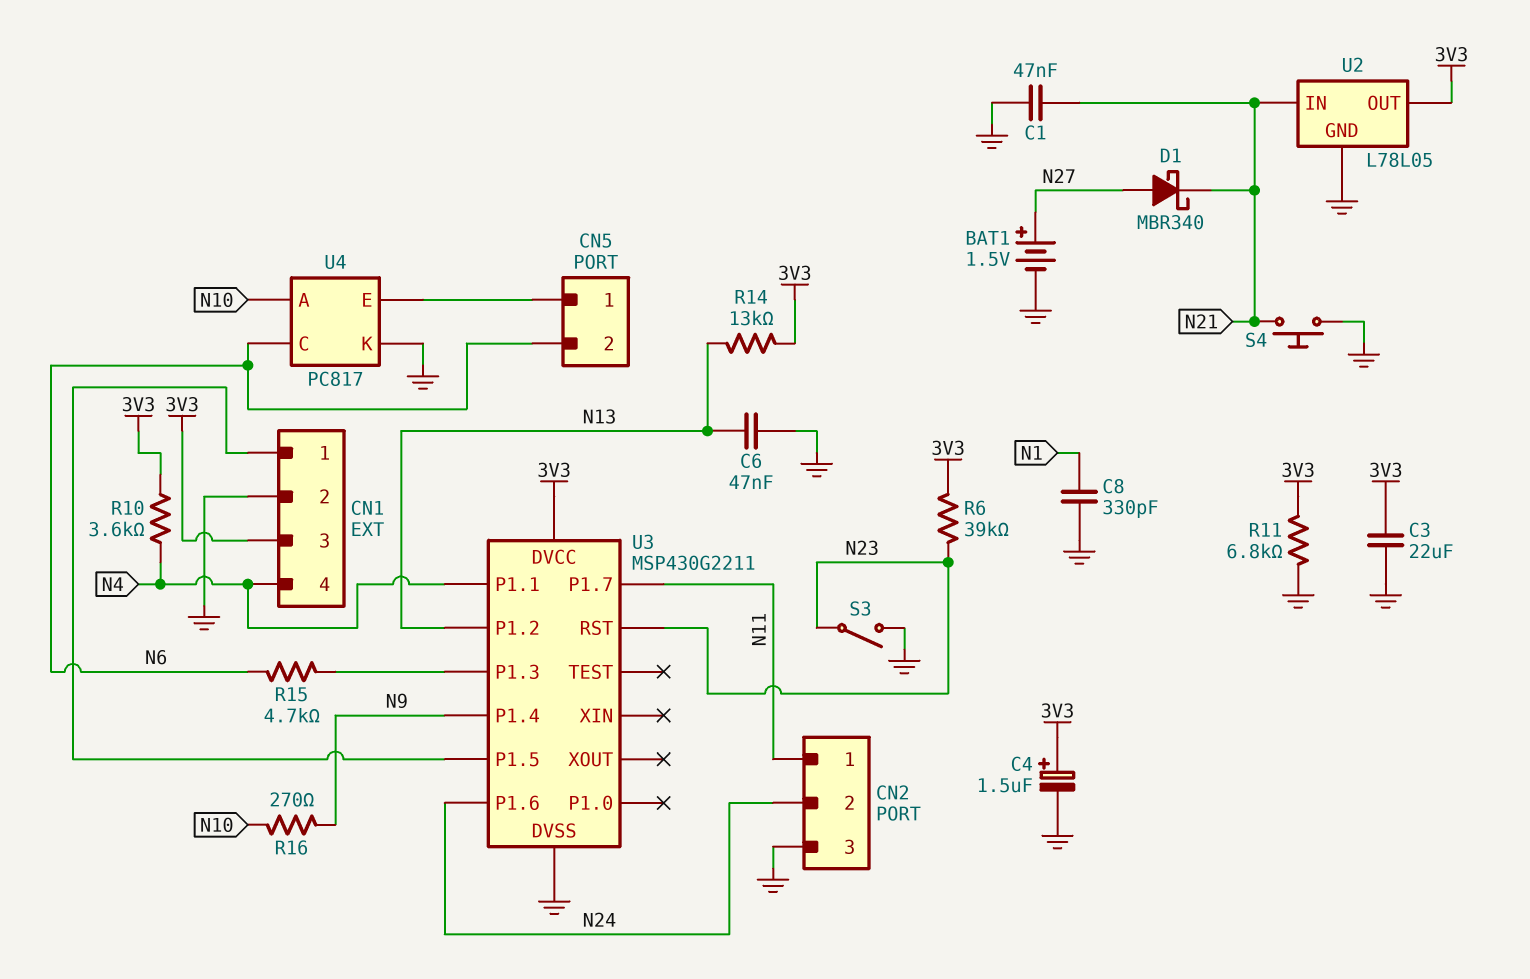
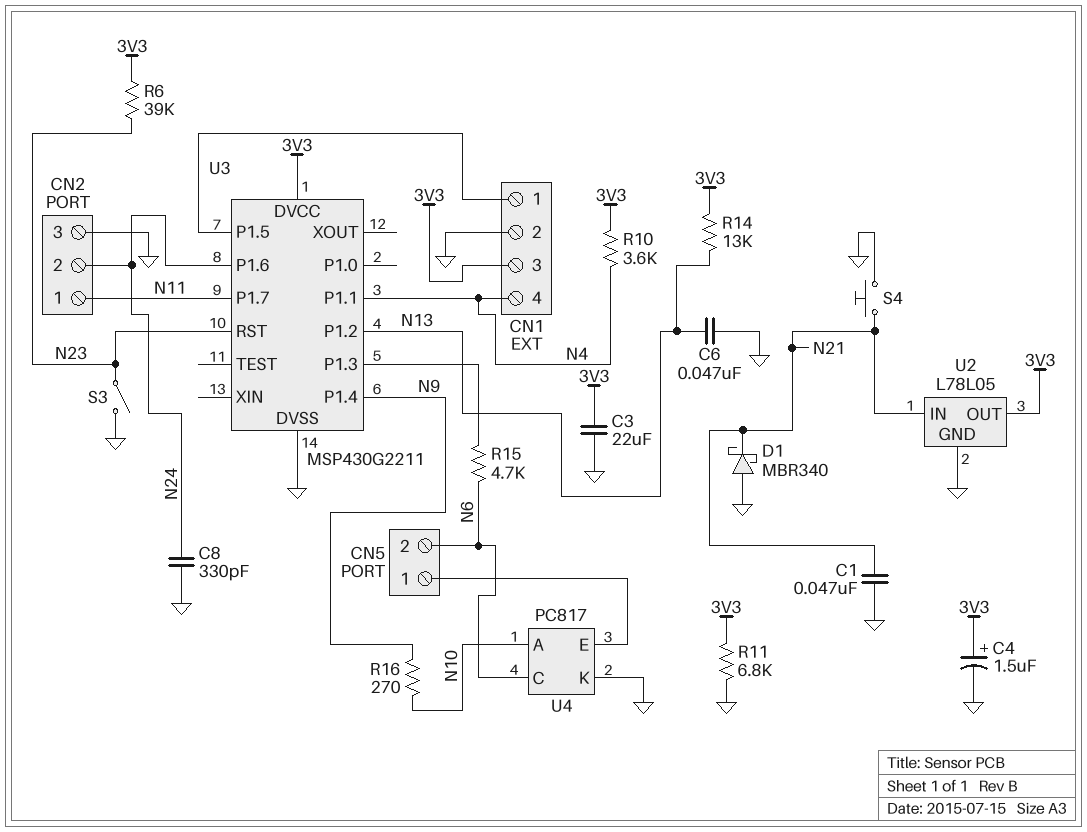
BAT1: 1.5V (plus N27, minus GND) -> none
C8: 330pF (GND, N1) -> 330pF (GND, N24)
D1: schottky MBR340 (A N27, K N21) -> schottky MBR340 (A GND, K N21)

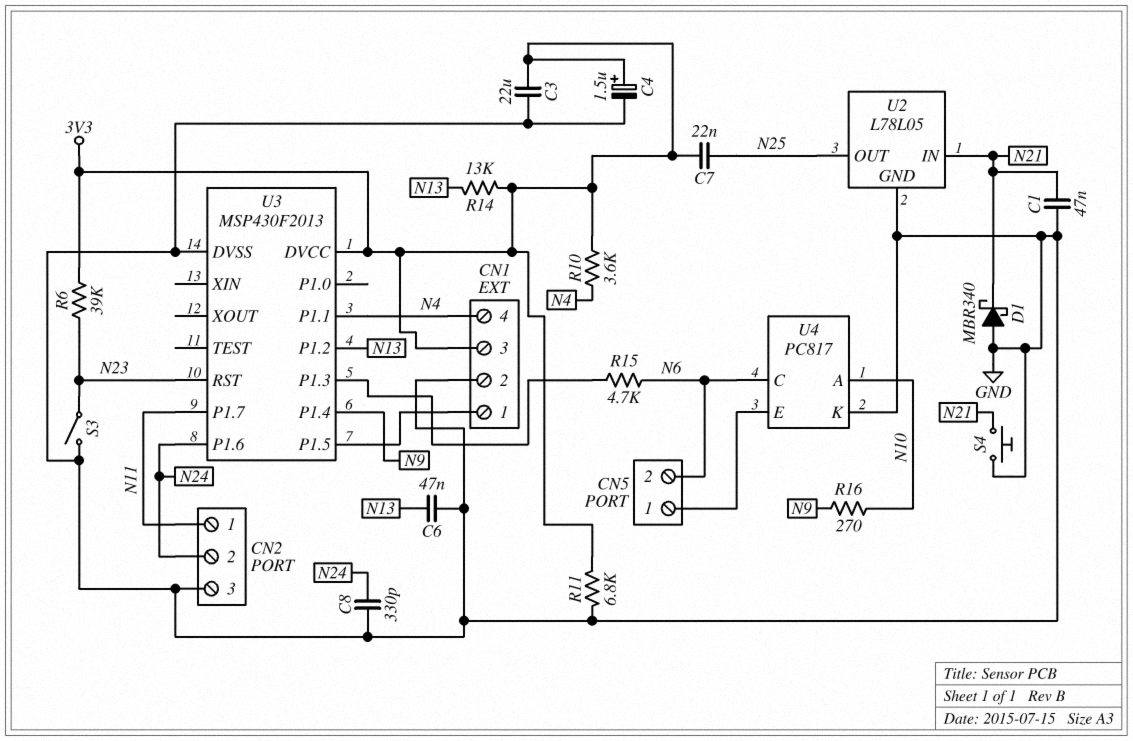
C7: none -> 22nF (3V3, N25)
U2 pin OUT: 3V3 -> N25
U3: MSP430G2211 -> MSP430F2013

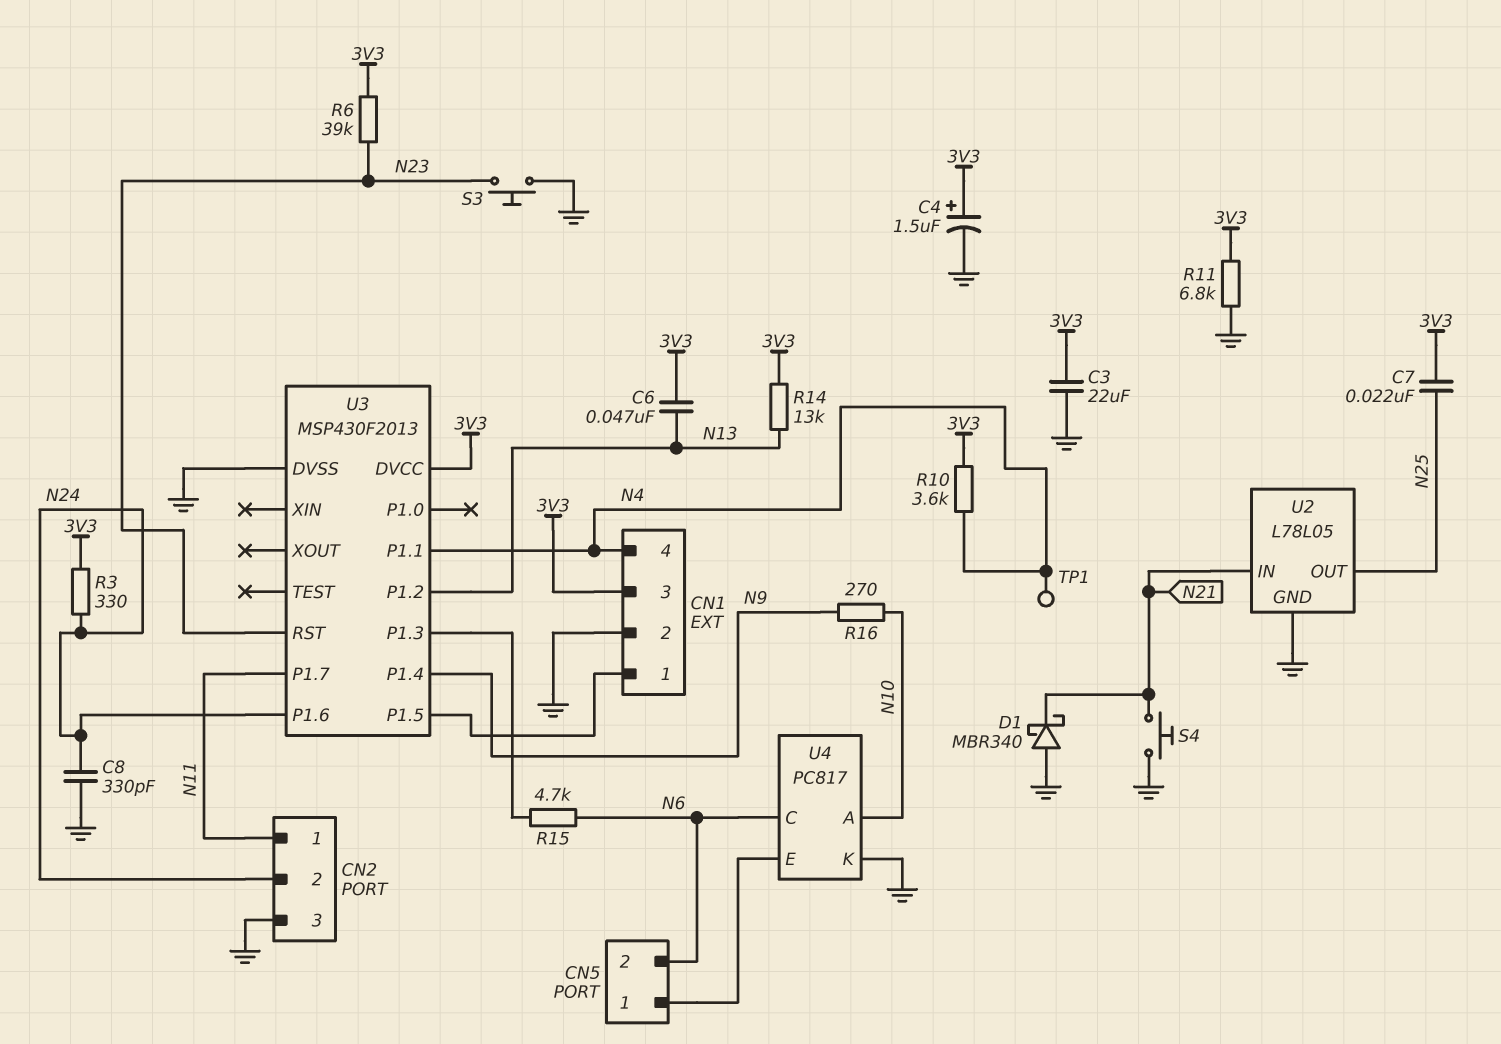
C1: 47nF (GND, N21) -> none
C6: 47nF (GND, N13) -> 47nF (3V3, N13)
R3: none -> 330 (3V3, N24)
S3: switch (GND, N23) -> button (GND, N23)
TP1: none -> test point (N4)

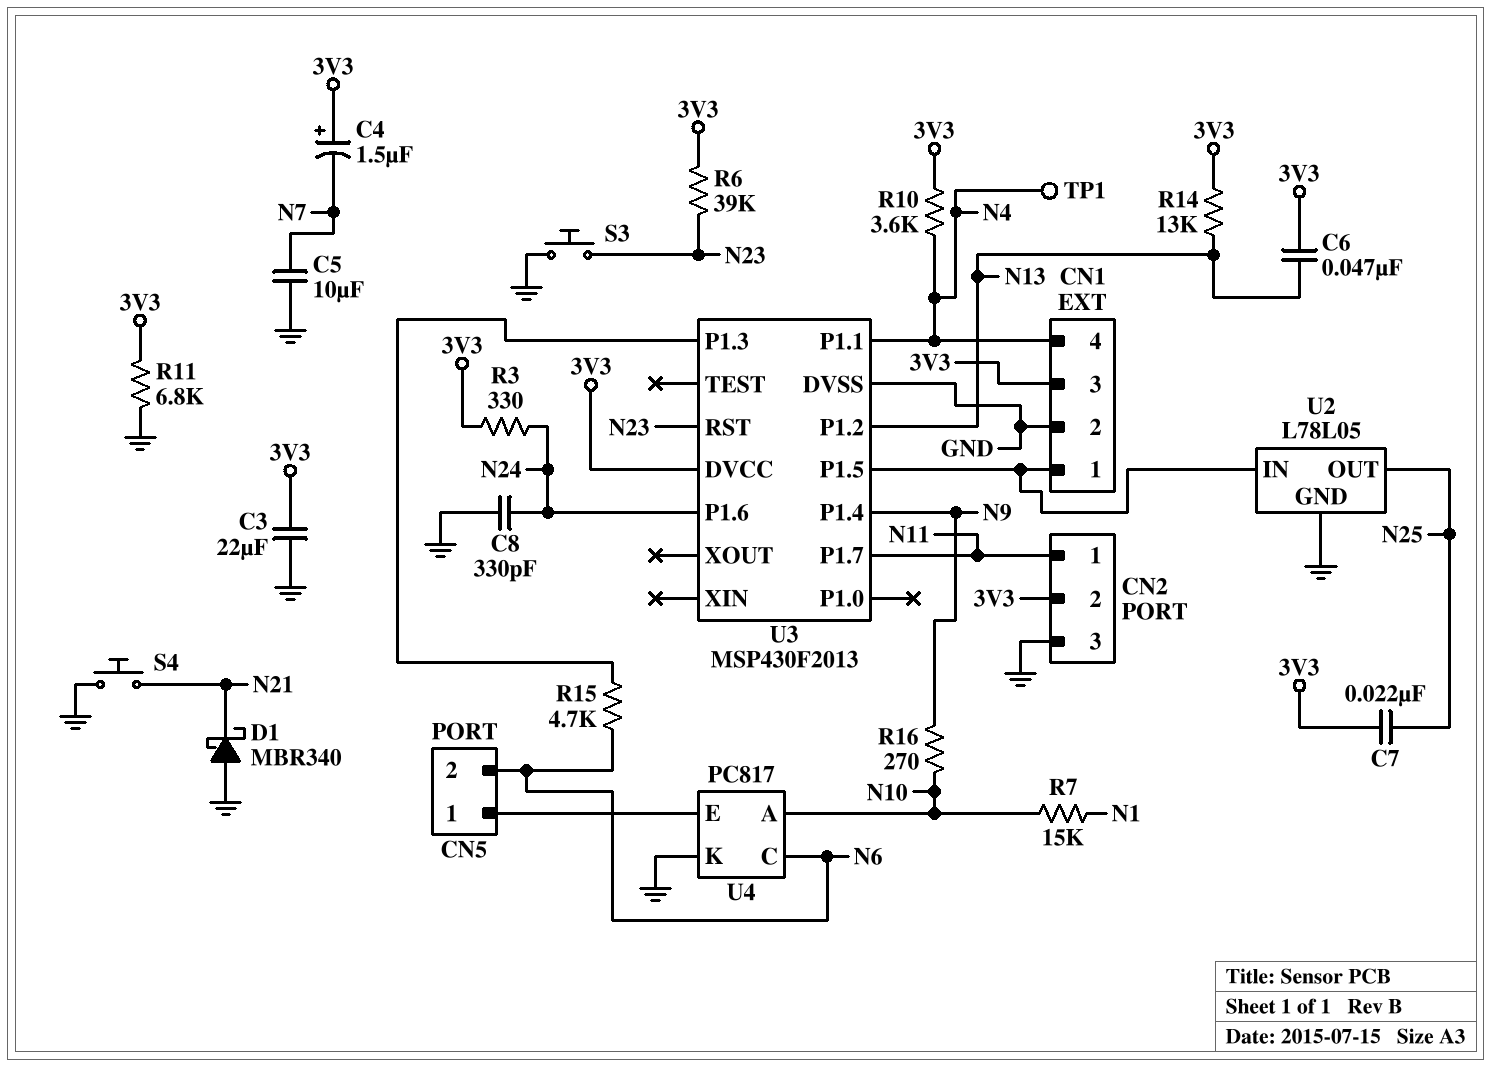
C4: 1.5uF (plus 3V3, minus GND) -> 1.5uF (plus 3V3, minus N7)
C5: none -> 10uF (GND, N7)
CN2 pin 2: N24 -> 3V3
R7: none -> 15k (N1, N10)
U2 pin IN: N21 -> CN1/1

